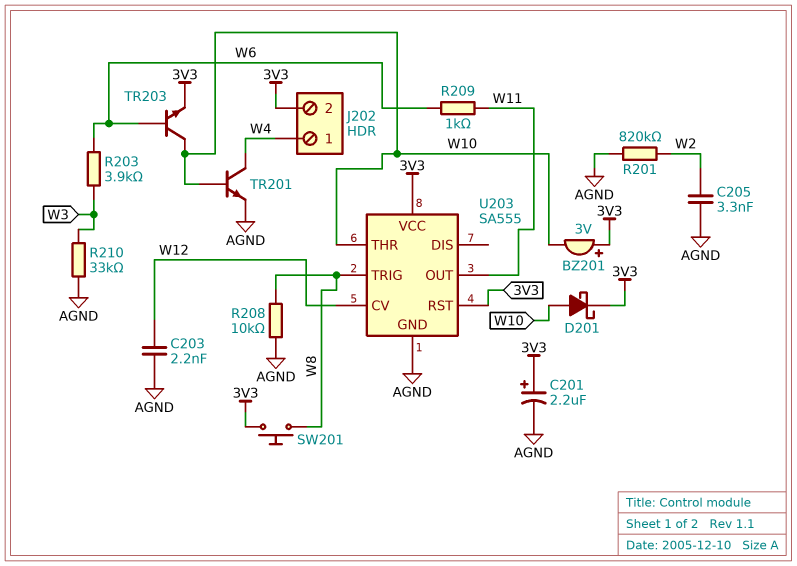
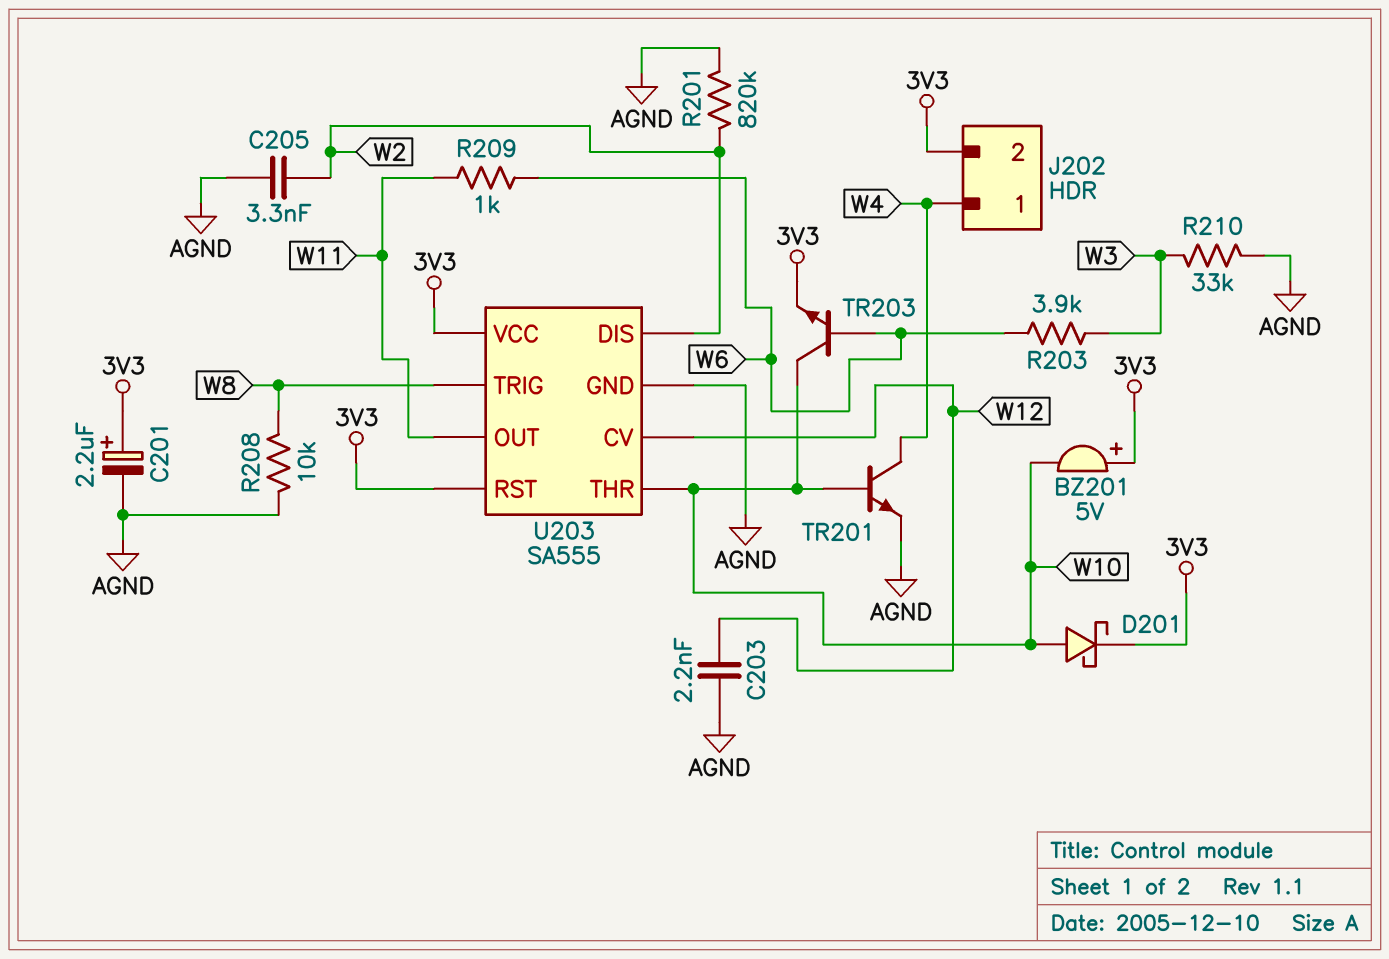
BZ201: buzzer 3V (plus 3V3, minus W10) -> buzzer 5V (plus 3V3, minus W10)
SW201: button (3V3, W8) -> none
U203 pin DIS: none -> W2

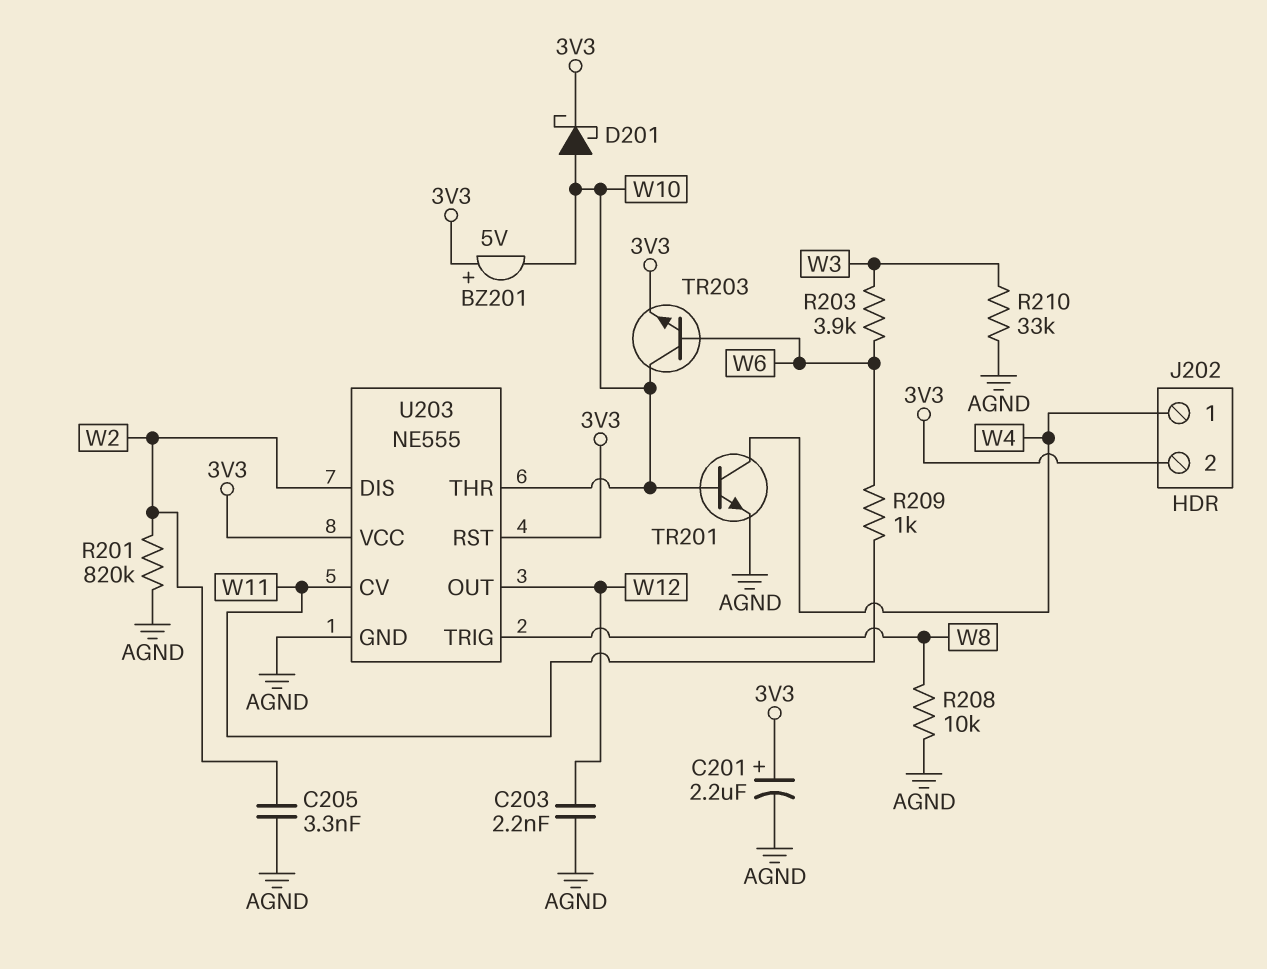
U203: SA555 -> NE555
U203 pin CV: W12 -> W11
U203 pin OUT: W11 -> W12

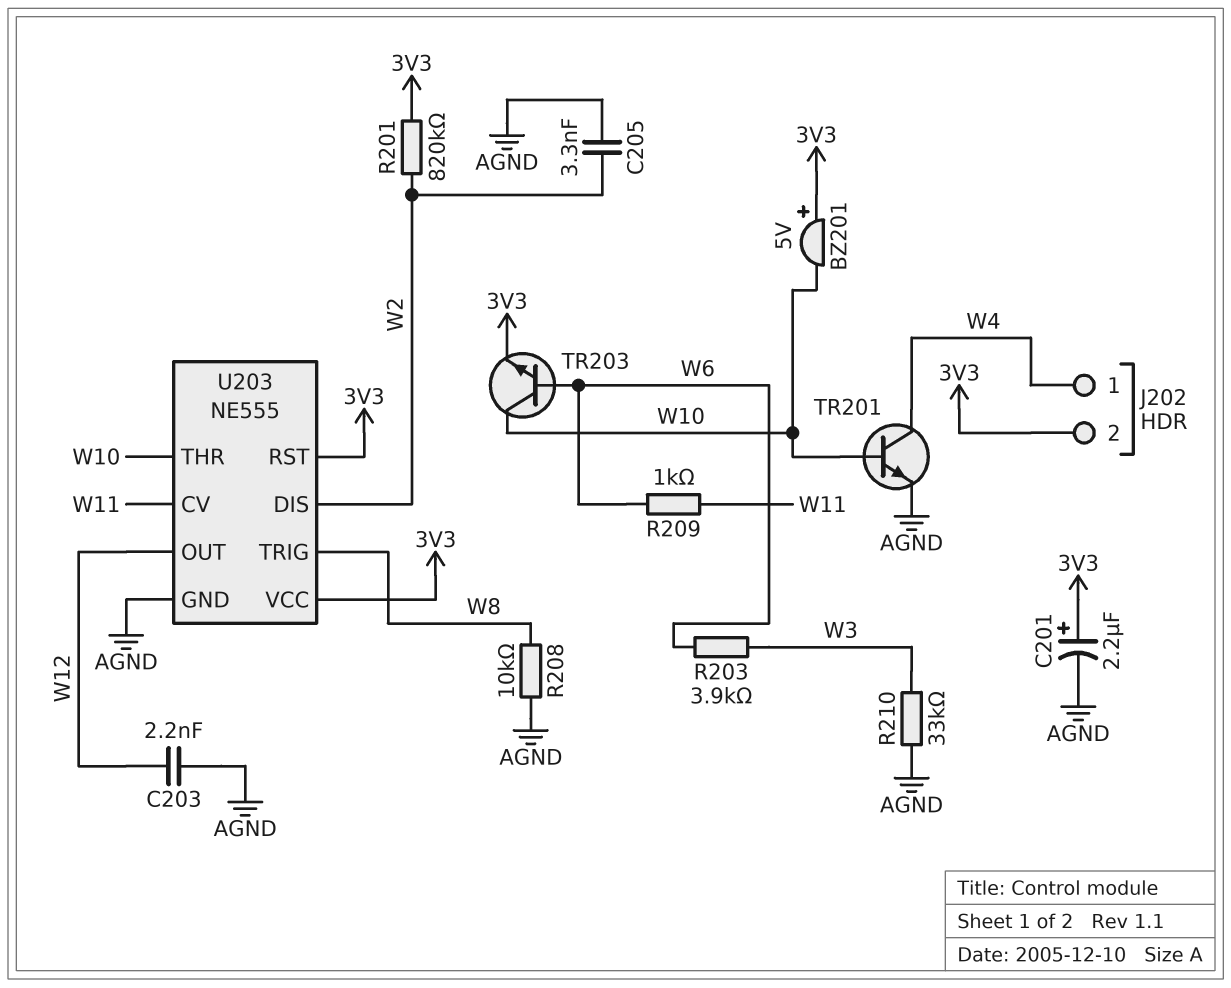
D201: schottky (A W10, K 3V3) -> none
R201: 820k (AGND, W2) -> 820k (3V3, W2)

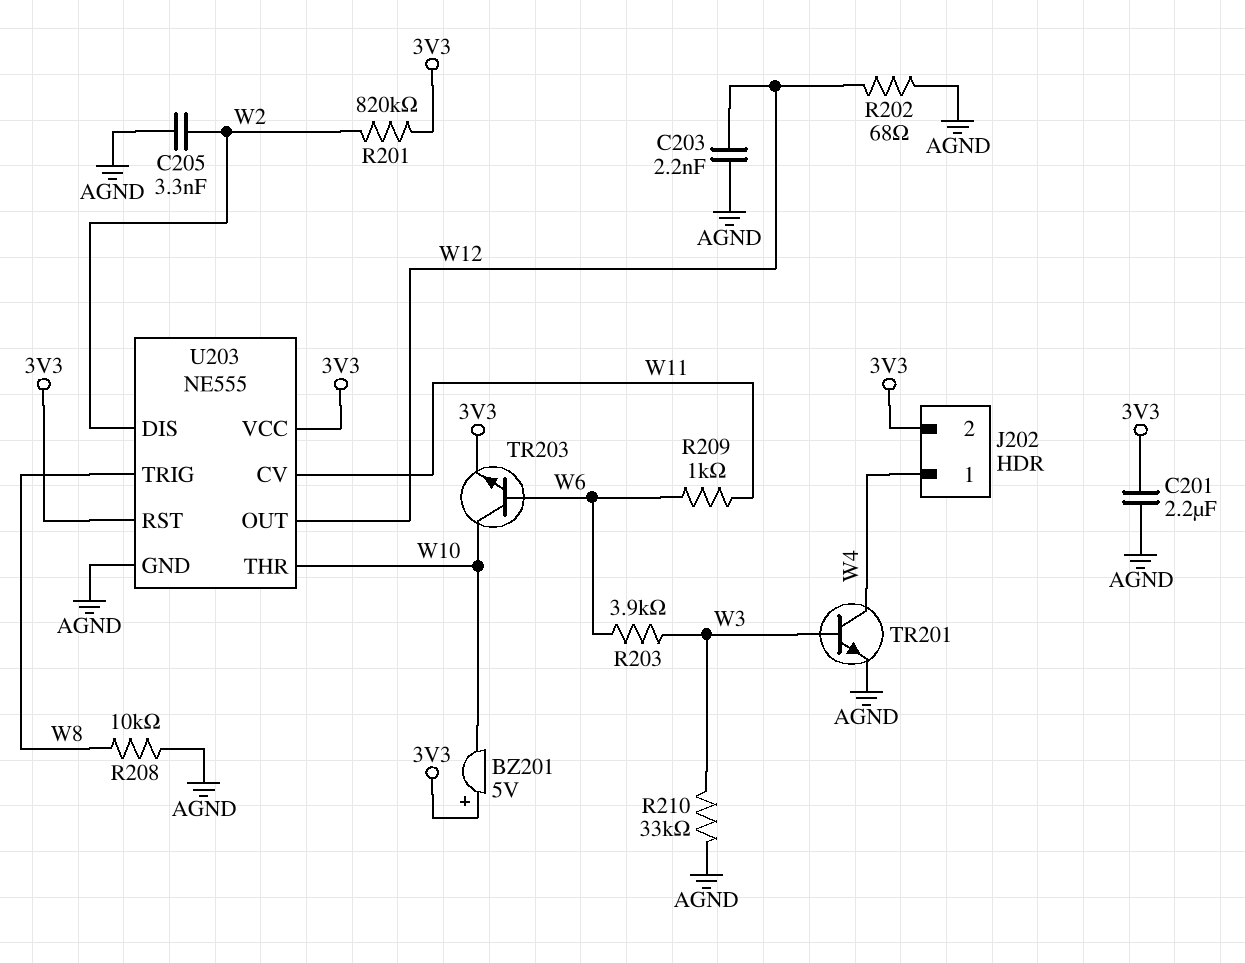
C201: 2.2uF (plus 3V3, minus AGND) -> 2.2uF (3V3, AGND)
R202: none -> 68 (AGND, W12)
TR201: NPN (B W10, C W4, E AGND) -> NPN (B W3, C W4, E AGND)

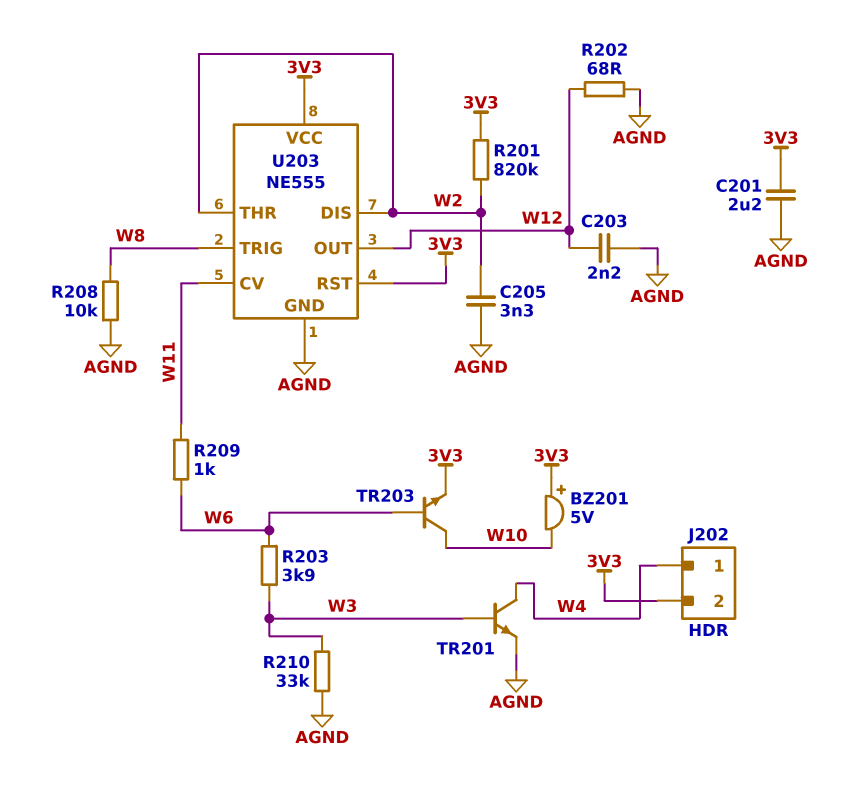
U203 pin THR: W10 -> W2

